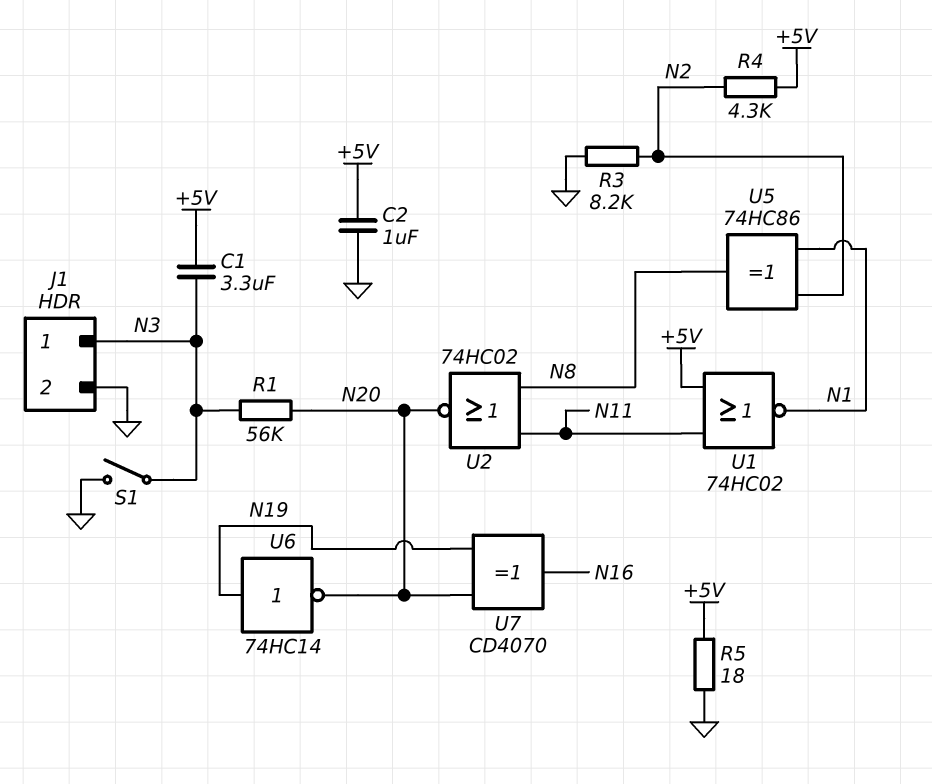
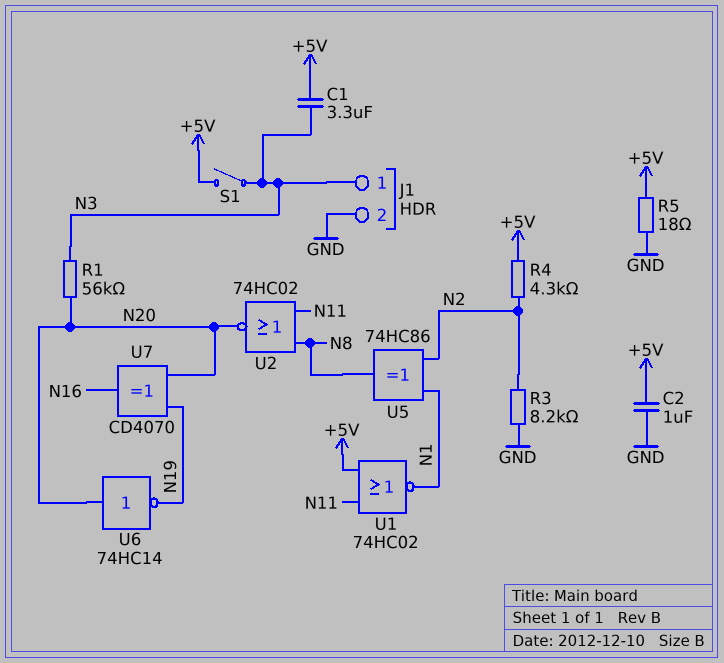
S1: switch (GND, N3) -> switch (+5V, N3)
U6: NOT 74HC14 (in N19, out N20) -> NOT 74HC14 (in N20, out N19)

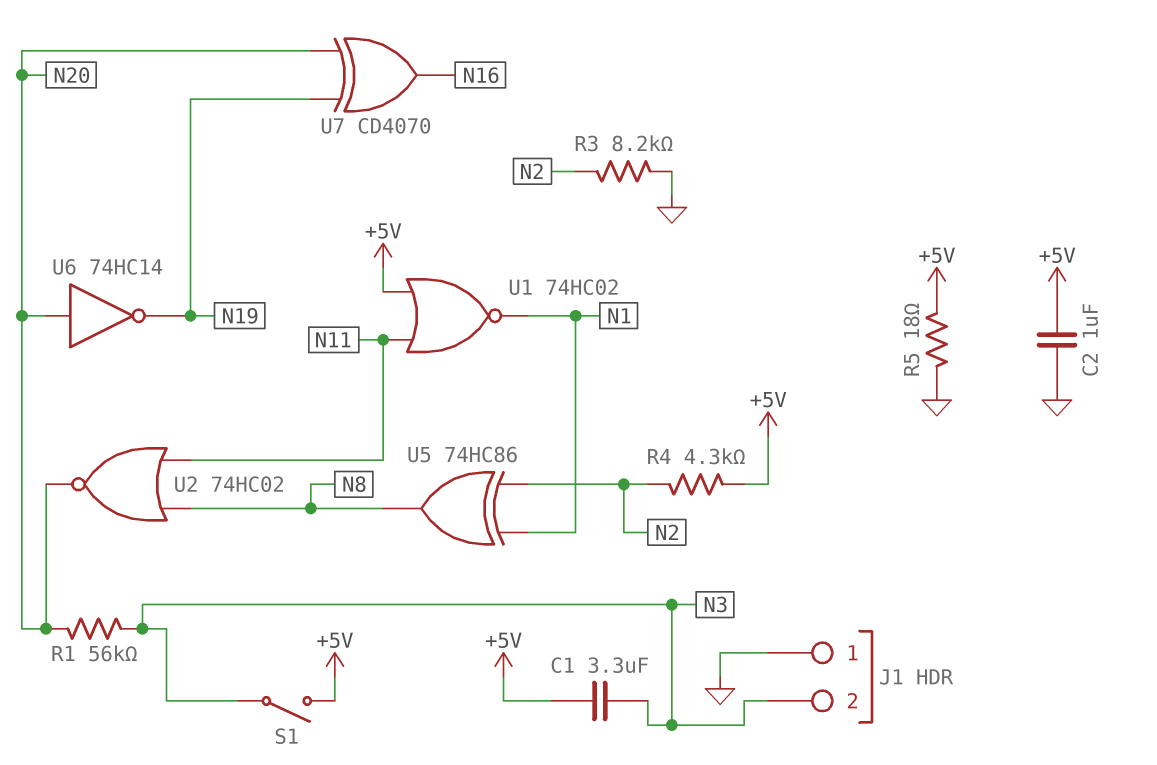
J1 pin 1: N3 -> GND
J1 pin 2: GND -> N3

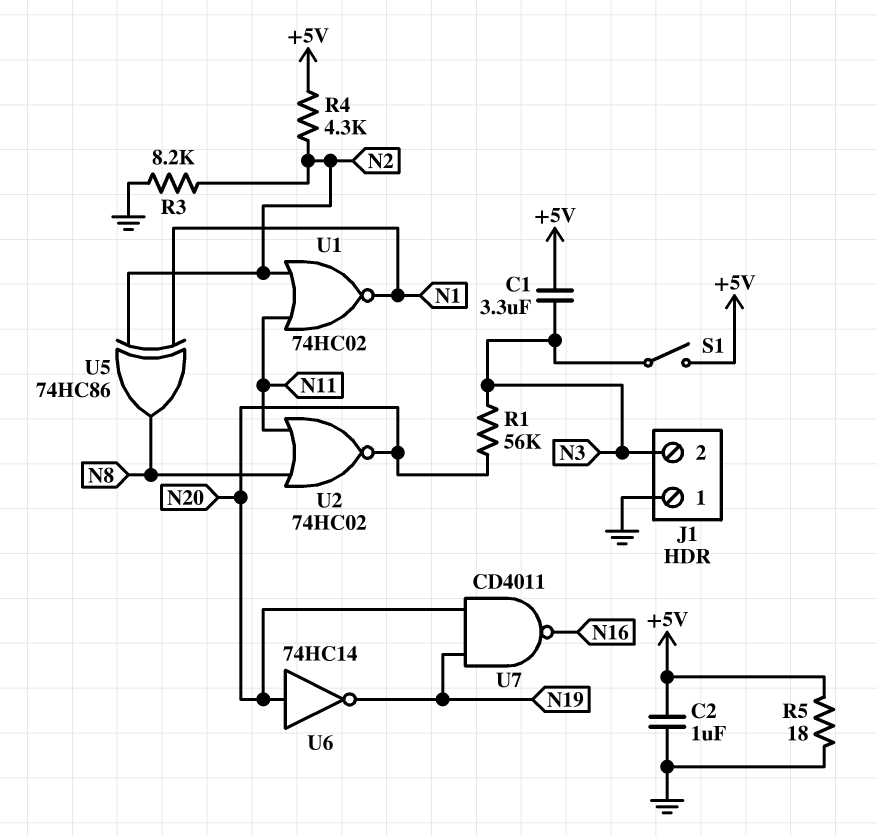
U1: NOR 74HC02 (in +5V, in N11, out N1) -> NOR 74HC02 (in N2, in N11, out N1)
U7: XOR CD4070 (in N19, in N20, out N16) -> NAND CD4011 (in N19, in N20, out N16)

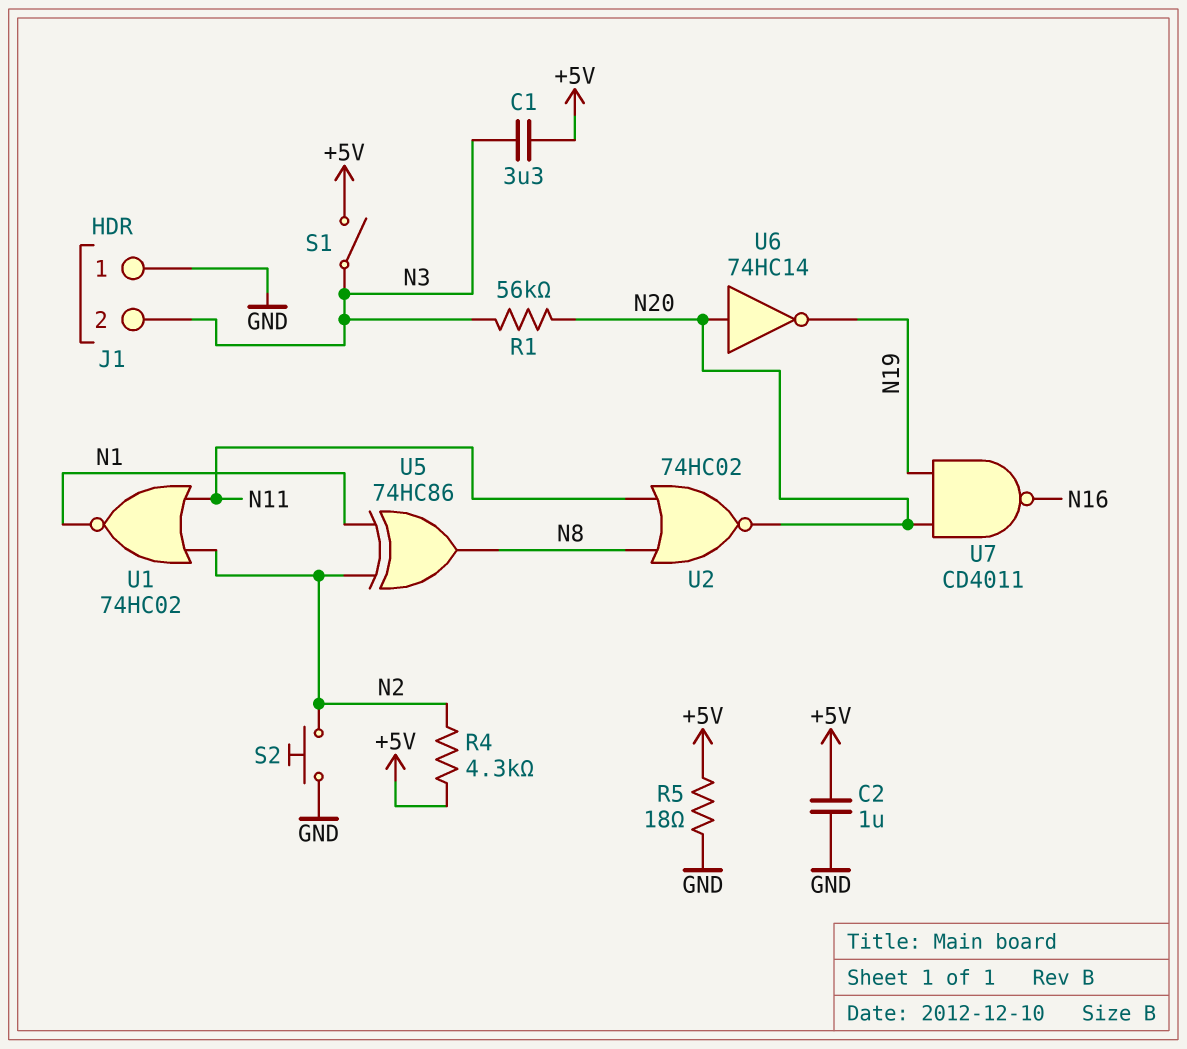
R3: 8.2k (GND, N2) -> none
S2: none -> button (GND, N2)

